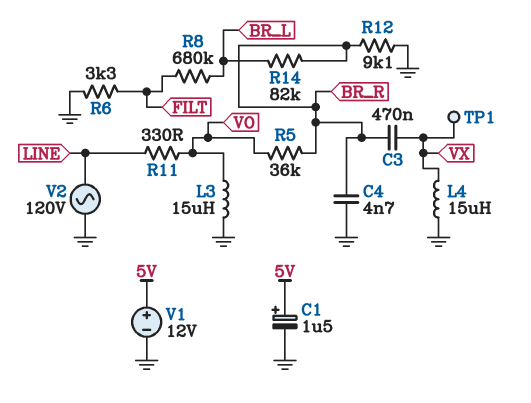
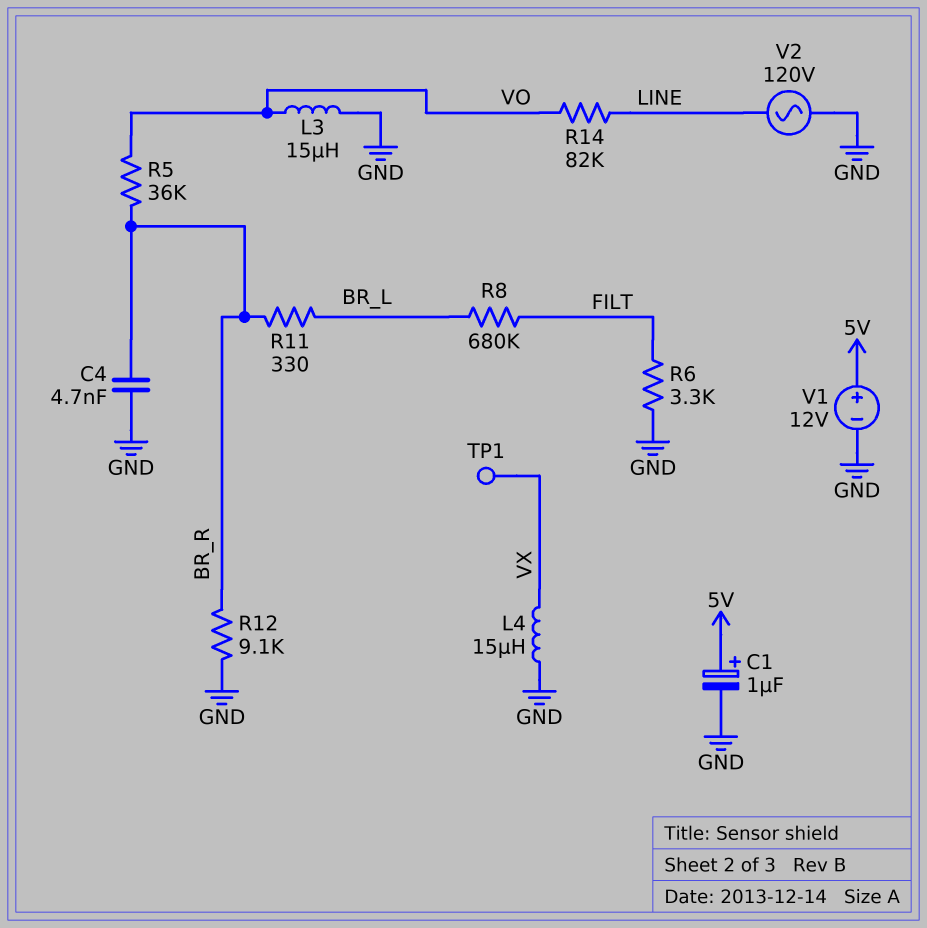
C1: 1.5uF (plus 5V, minus GND) -> 1uF (plus 5V, minus GND)
C3: 470nF (BR_R, VX) -> none
R11: 330 (LINE, VO) -> 330 (BR_L, BR_R)
R14: 82k (BR_L, BR_R) -> 82k (LINE, VO)

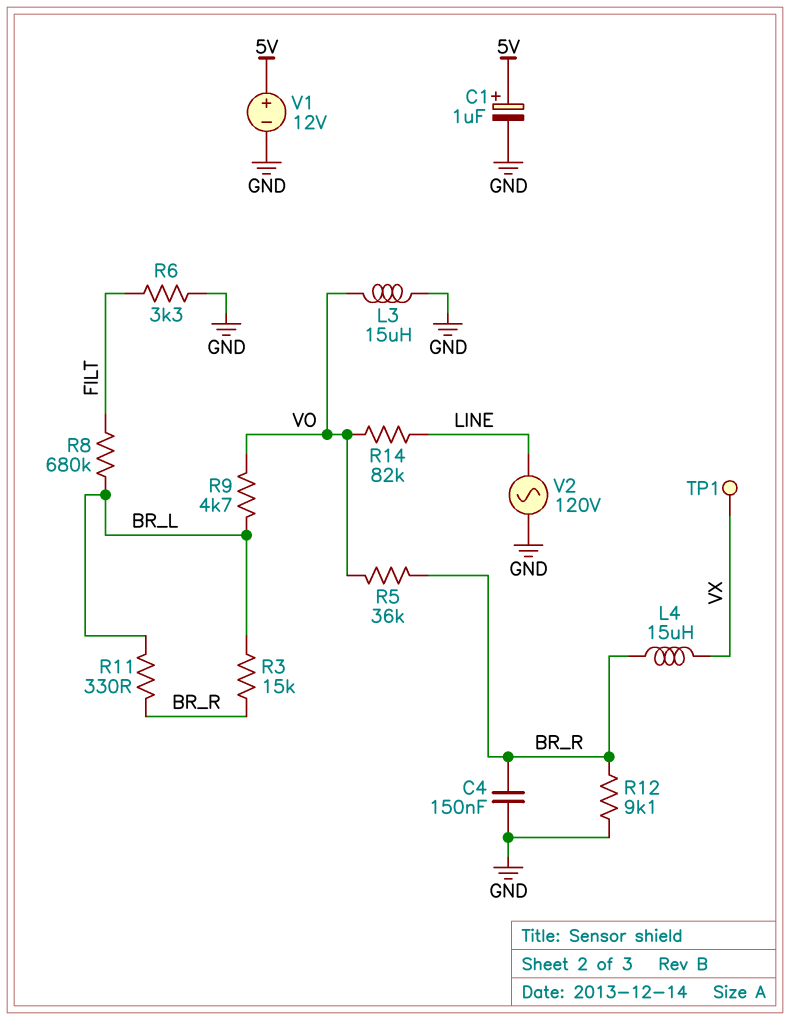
C4: 4.7nF (BR_R, GND) -> 150nF (BR_R, GND)
L4: 15uH (GND, VX) -> 15uH (BR_R, VX)
R3: none -> 15k (BR_L, BR_R)
R9: none -> 4.7k (BR_L, VO)

